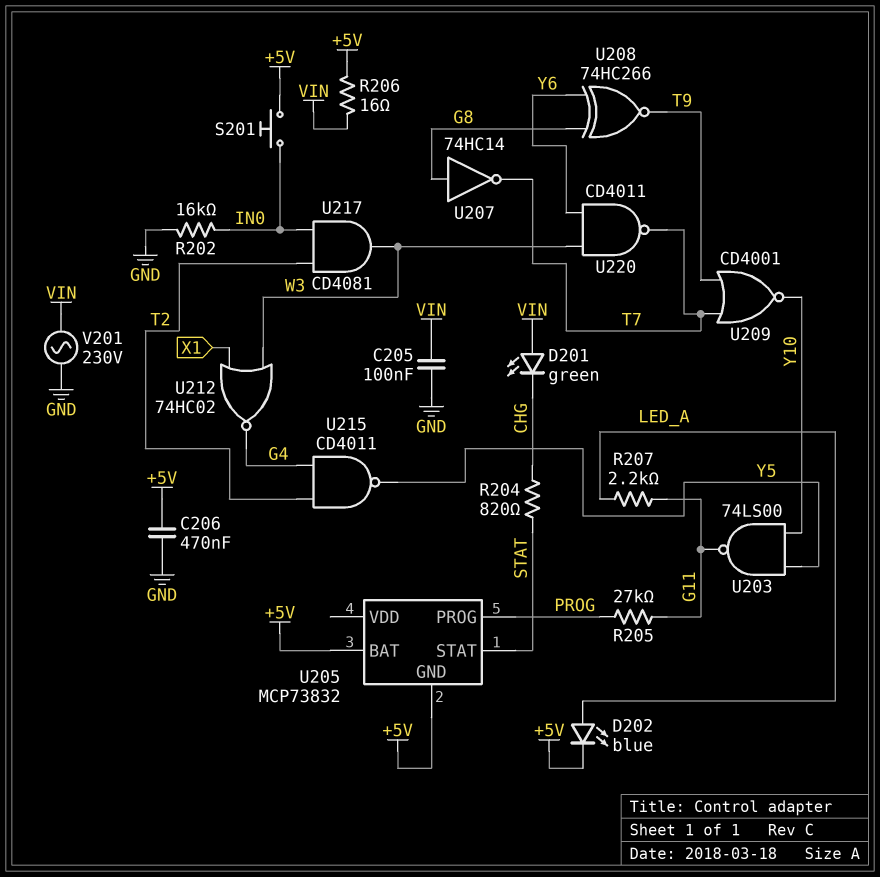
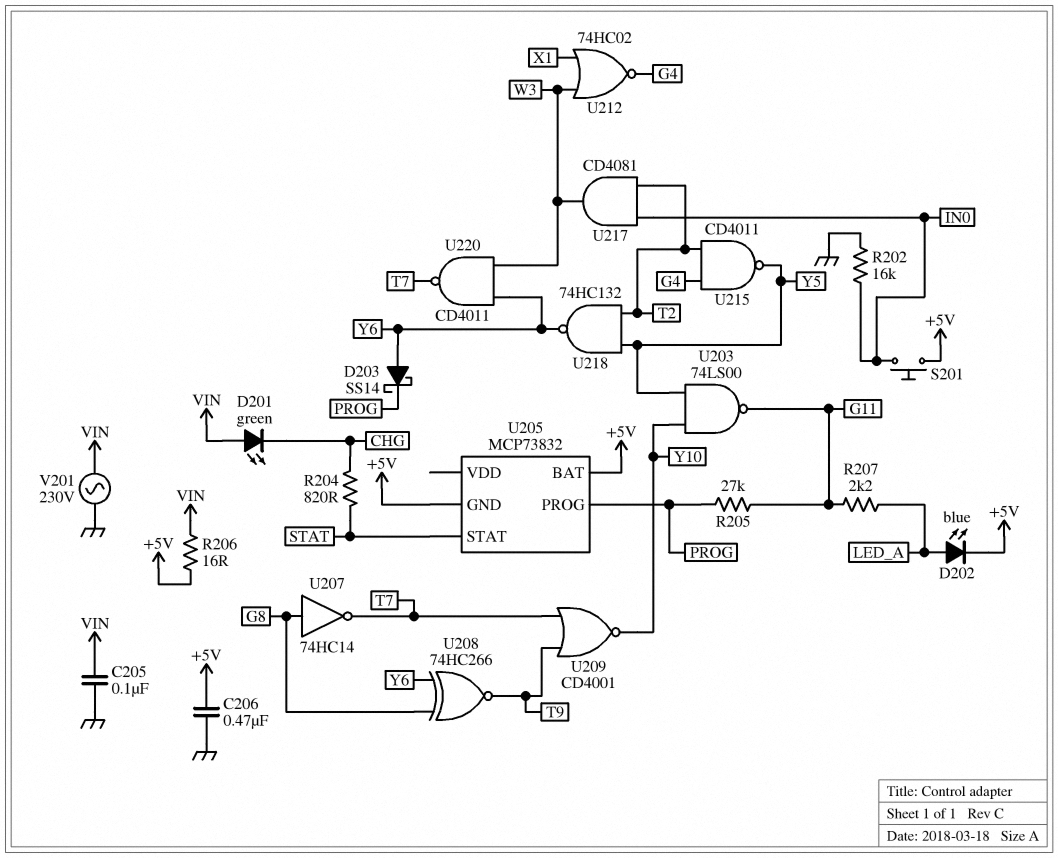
D203: none -> schottky SS14 (A Y6, K PROG)
U218: none -> NAND 74HC132 (in T2, in Y5, out Y6)

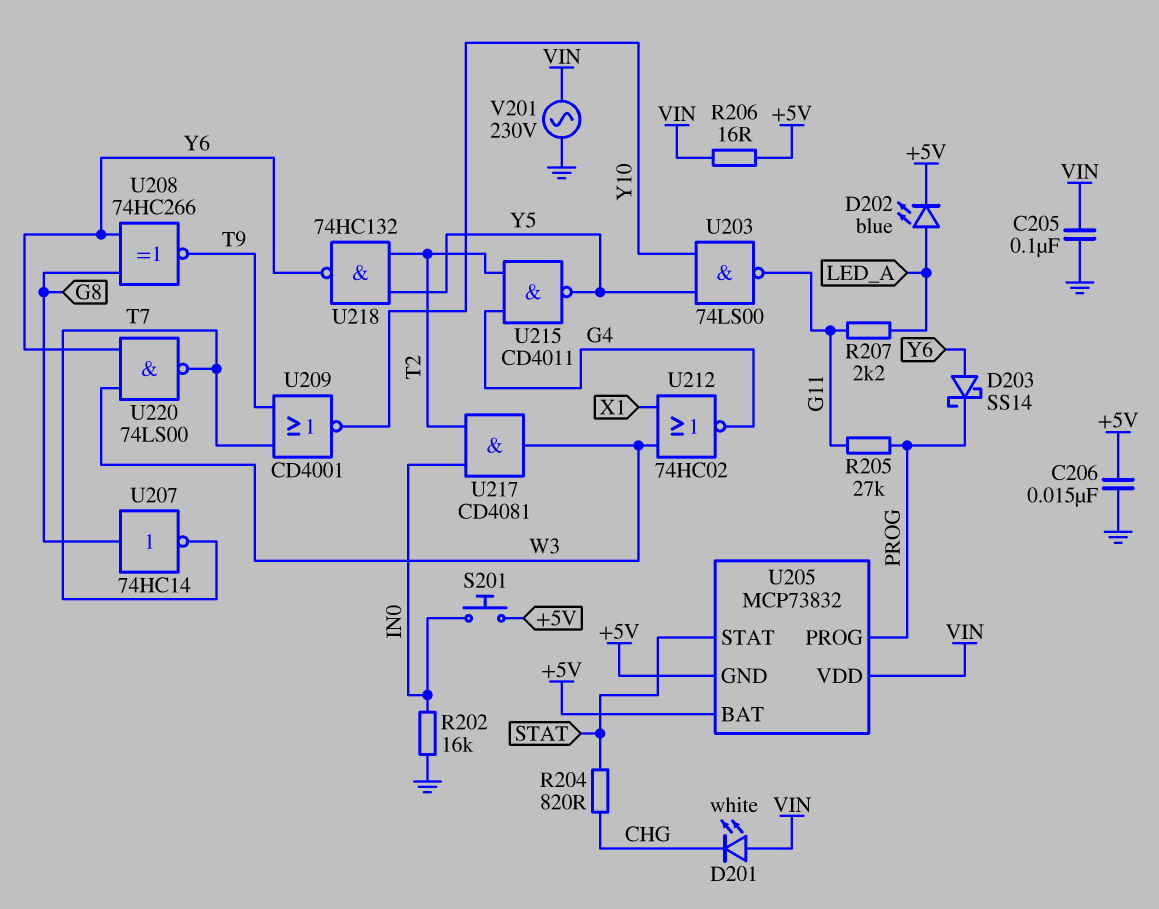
C206: 470nF (+5V, GND) -> 15nF (+5V, GND)
D201: LED green (A VIN, K CHG) -> LED white (A VIN, K CHG)
U205 pin VDD: none -> VIN
U220: NAND CD4011 (in W3, in Y6, out T7) -> NAND 74LS00 (in W3, in Y6, out T7)

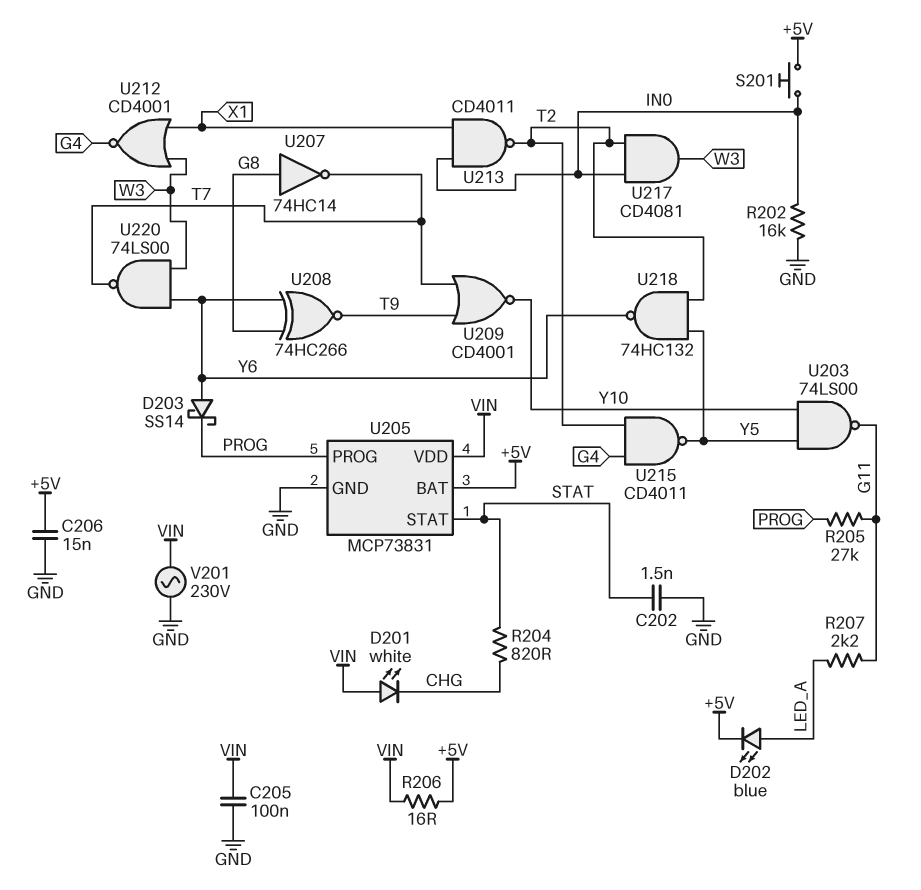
C202: none -> 1.5nF (GND, STAT)
U205: MCP73832 -> MCP73831
U205 pin GND: +5V -> GND
U212: NOR 74HC02 (in W3, in X1, out G4) -> NOR CD4001 (in W3, in X1, out G4)
U213: none -> NAND CD4011 (in IN0, in X1, out T2)

